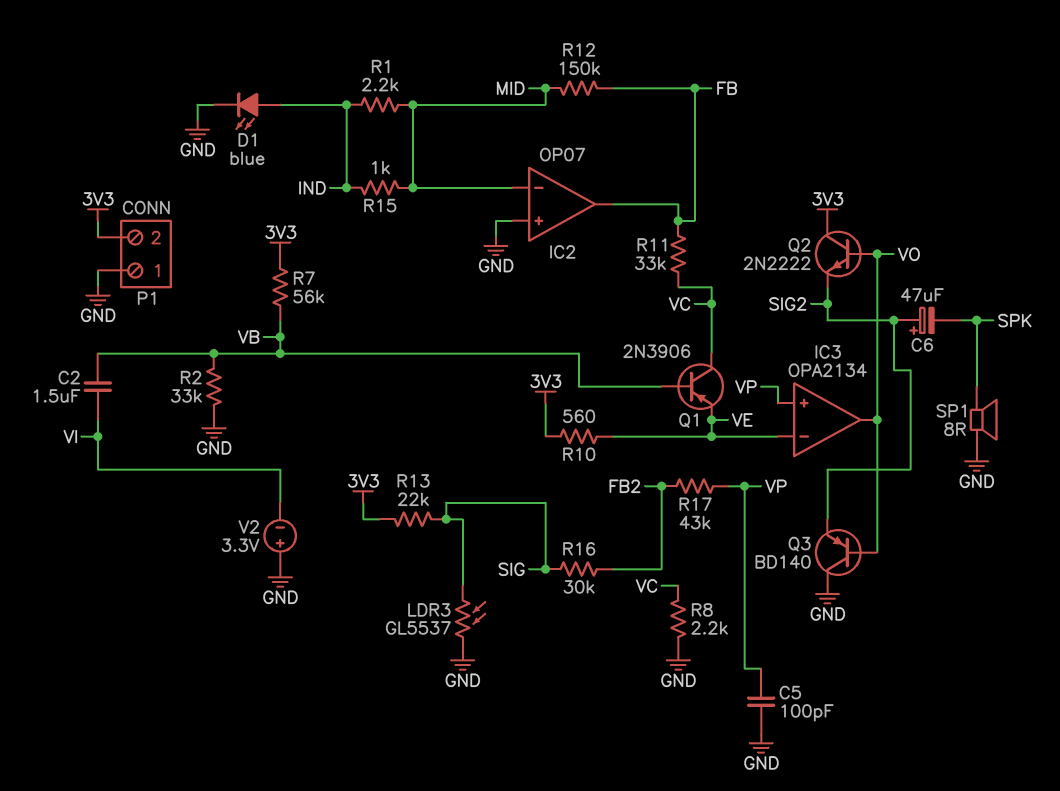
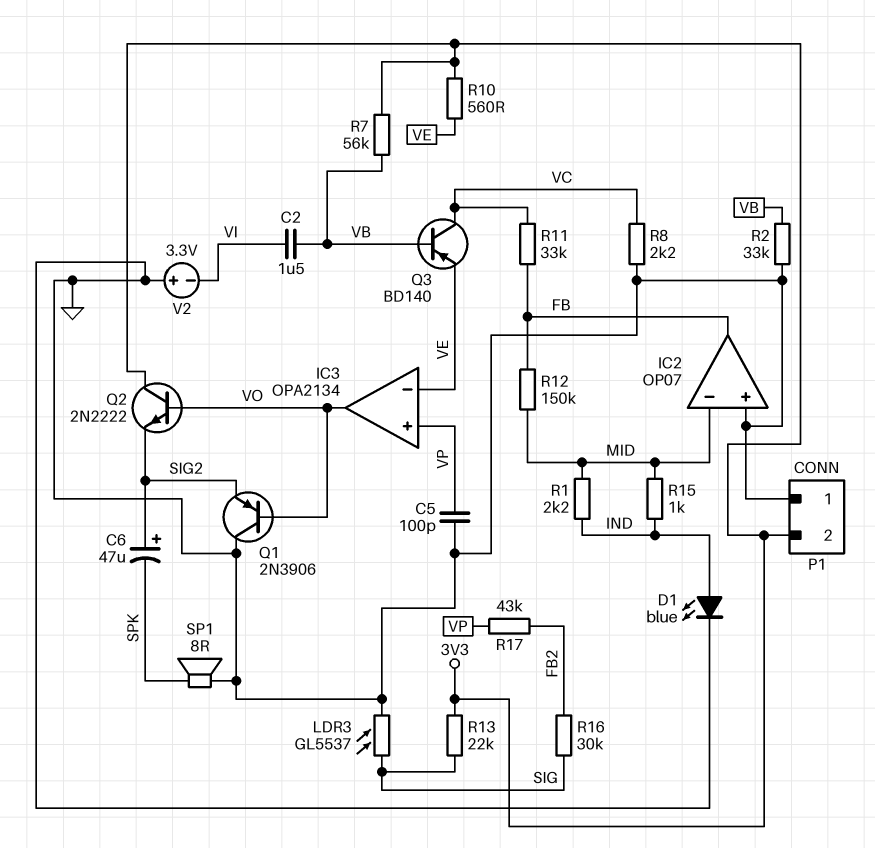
Q1: PNP 2N3906 (B VB, C VC, E VE) -> PNP 2N3906 (B VO, C GND, E SIG2)
Q3: PNP BD140 (B VO, C GND, E SIG2) -> PNP BD140 (B VB, C VC, E VE)

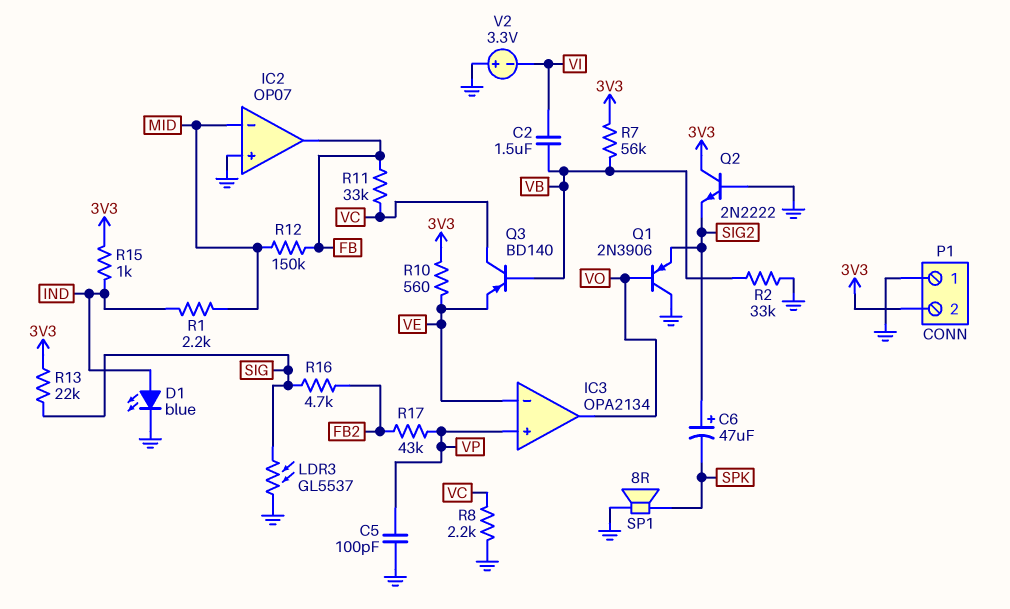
Q2: NPN 2N2222 (B VO, C 3V3, E SIG2) -> NPN 2N2222 (B GND, C 3V3, E SIG2)
R15: 1k (IND, MID) -> 1k (3V3, IND)
R16: 30k (FB2, SIG) -> 4.7k (FB2, SIG)

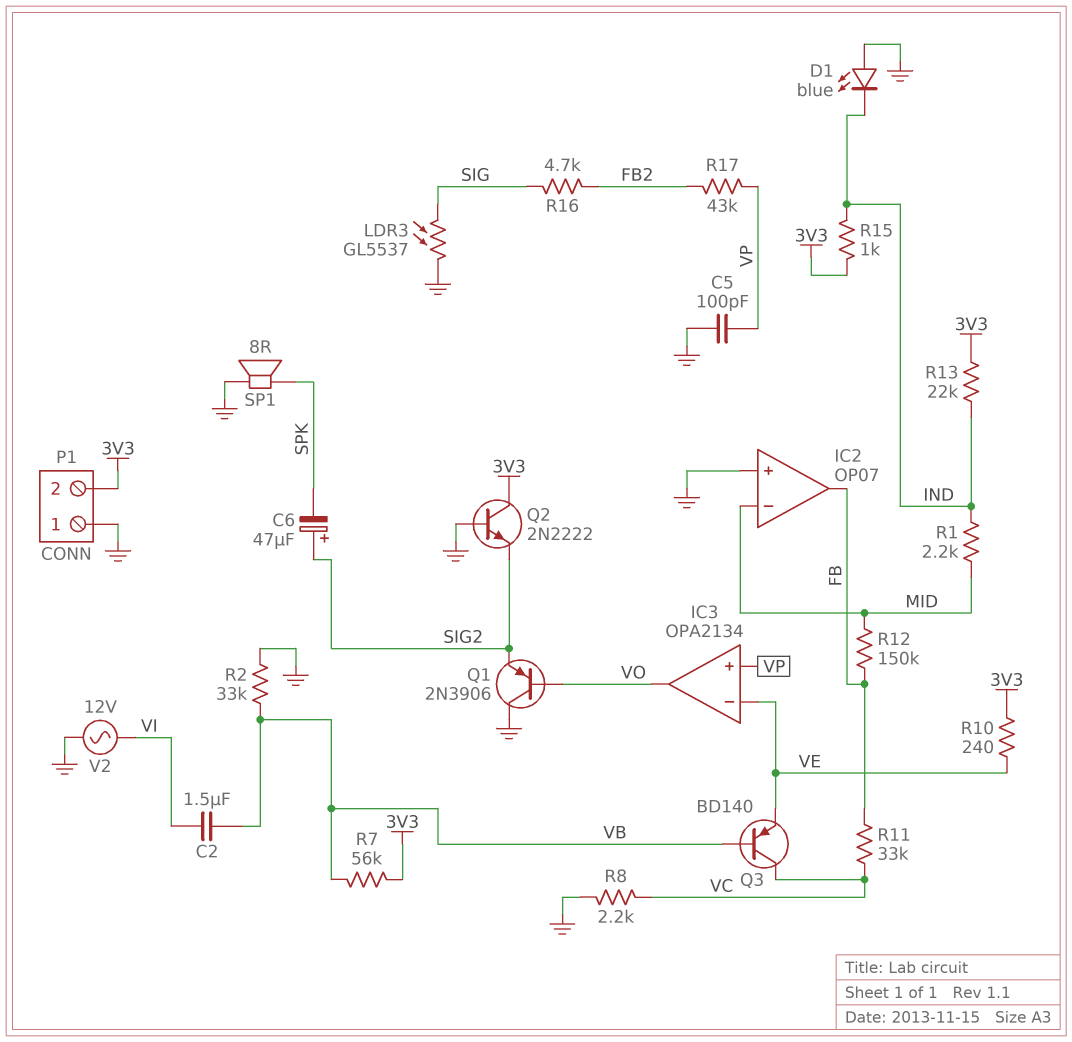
D1: LED blue (A IND, K GND) -> LED blue (A GND, K IND)
R10: 560 (3V3, VE) -> 240 (3V3, VE)
R13: 22k (3V3, SIG) -> 22k (3V3, IND)
V2: 3.3V (plus GND, minus VI) -> AC 12V (GND, VI)

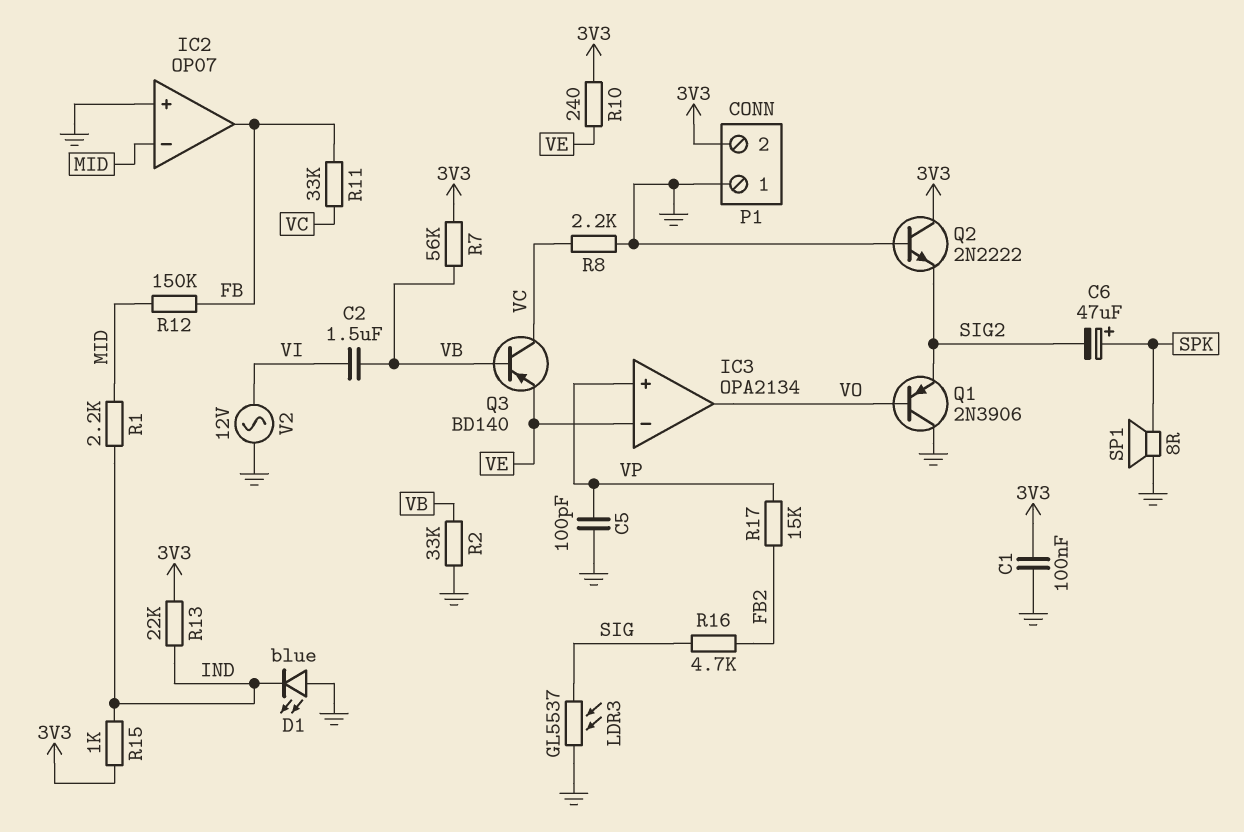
C1: none -> 100nF (3V3, GND)
C6: 47uF (plus SIG2, minus SPK) -> 47uF (plus SPK, minus SIG2)
R17: 43k (FB2, VP) -> 15k (FB2, VP)

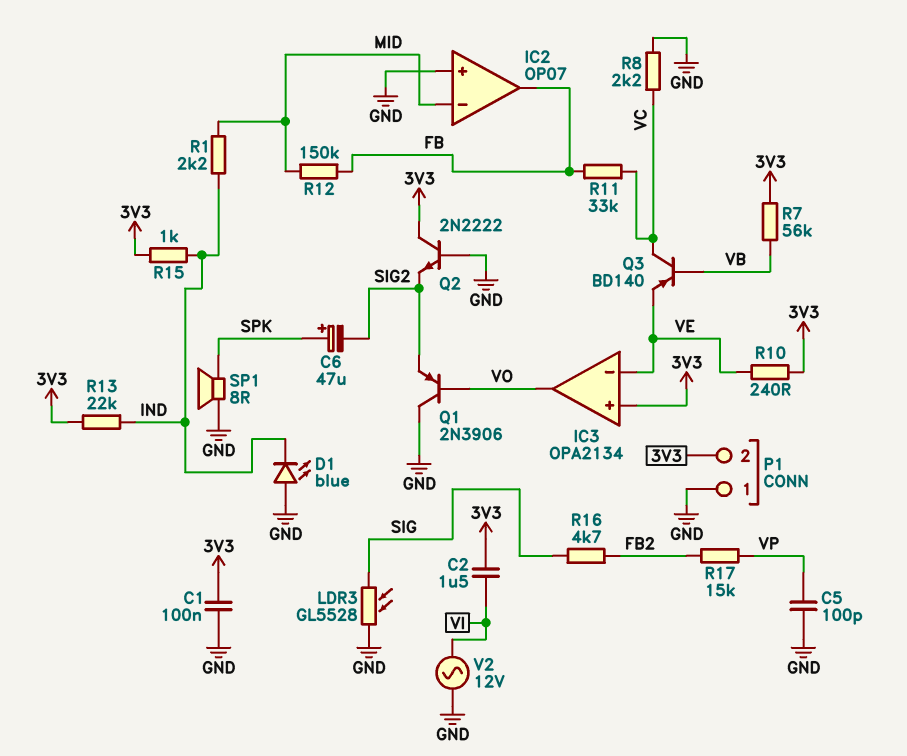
C2: 1.5uF (VB, VI) -> 1.5uF (3V3, VI)
IC3 pin in+: VP -> 3V3
LDR3: GL5537 (GND, SIG) -> GL5528 (GND, SIG)
R2: 33k (GND, VB) -> none

